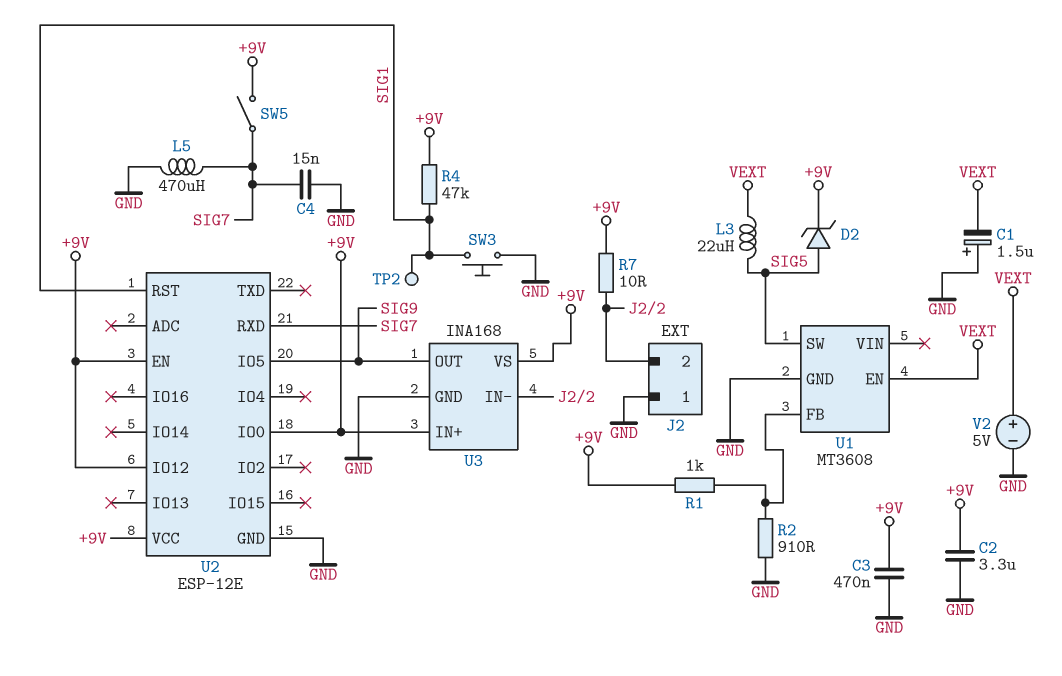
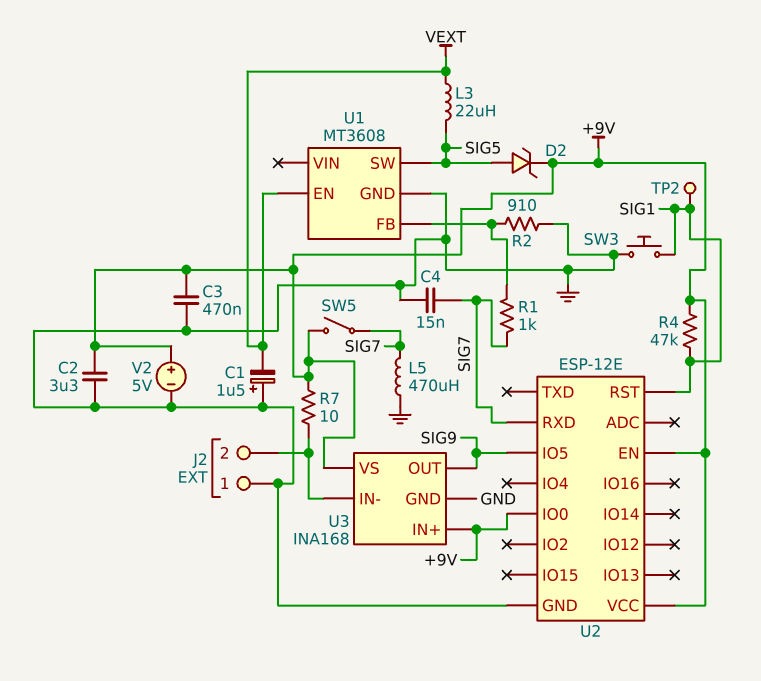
R1: 1k (+9V, U1/FB) -> 1k (SIG7, U1/FB)
U2 pin IO12: +9V -> none
V2: 5V (plus VEXT, minus GND) -> 5V (plus +9V, minus GND)

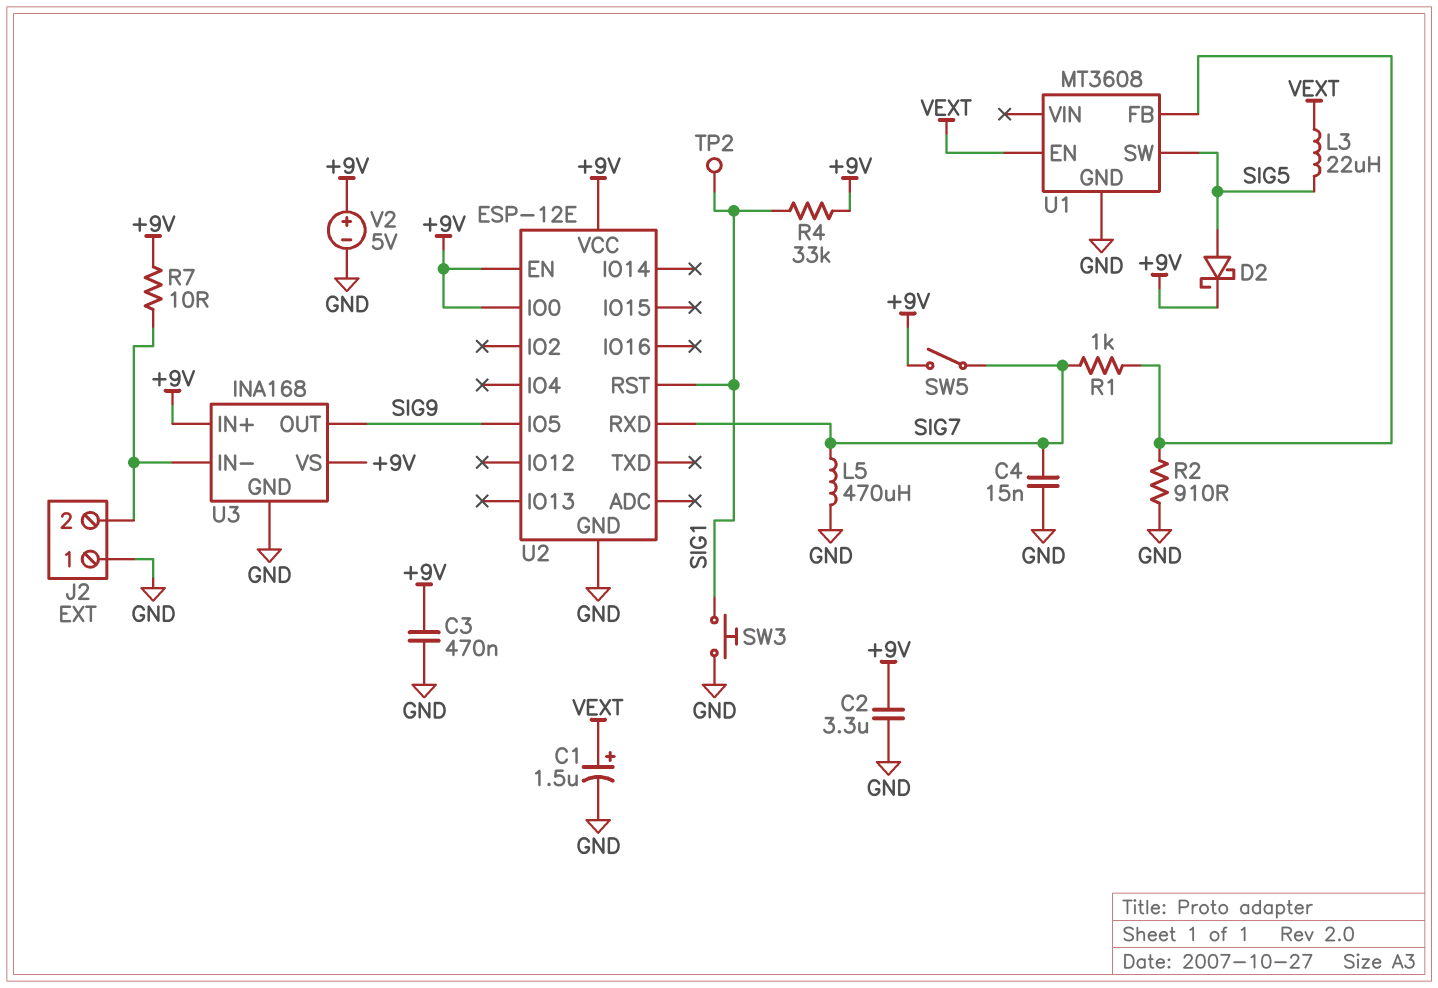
C1: 1.5uF (plus GND, minus VEXT) -> 1.5uF (plus VEXT, minus GND)
D2: zener (A SIG5, K +9V) -> schottky (A SIG5, K +9V)
R4: 47k (+9V, SIG1) -> 33k (+9V, SIG1)

